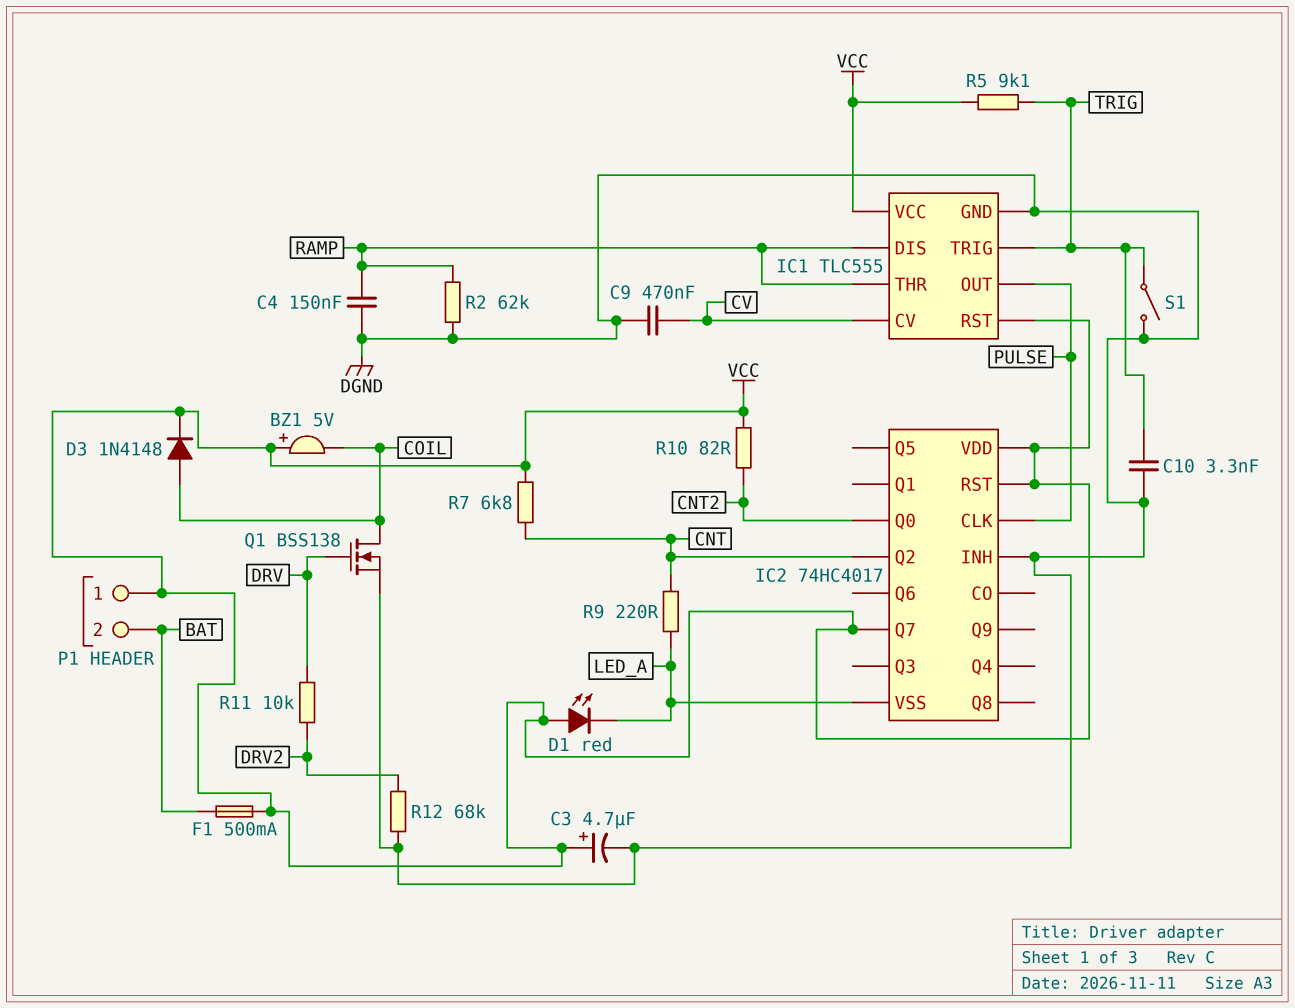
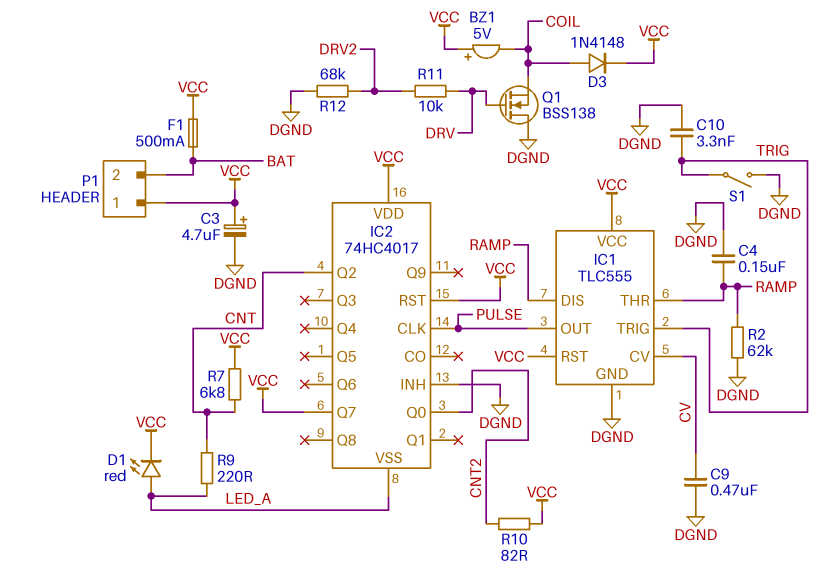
D1: LED red (A VCC, K LED_A) -> LED red (A LED_A, K VCC)
Q1: NMOS BSS138 (G DRV, D COIL, S DGND) -> NMOS BSS138 (G DRV, D DGND, S COIL)
R5: 9.1k (TRIG, VCC) -> none

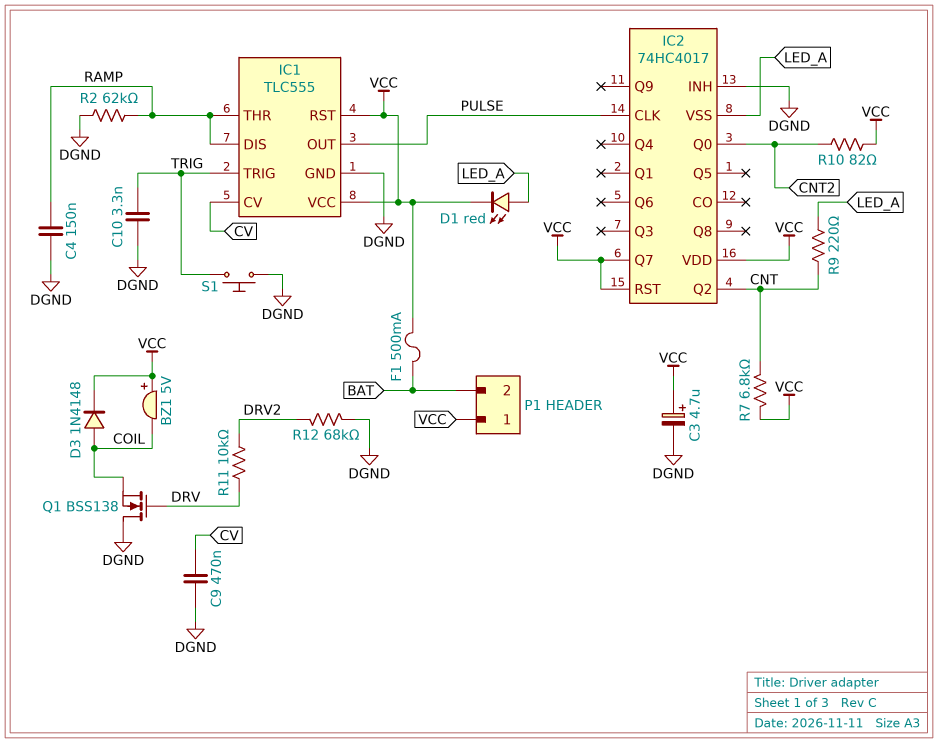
S1: switch (DGND, TRIG) -> button (DGND, TRIG)

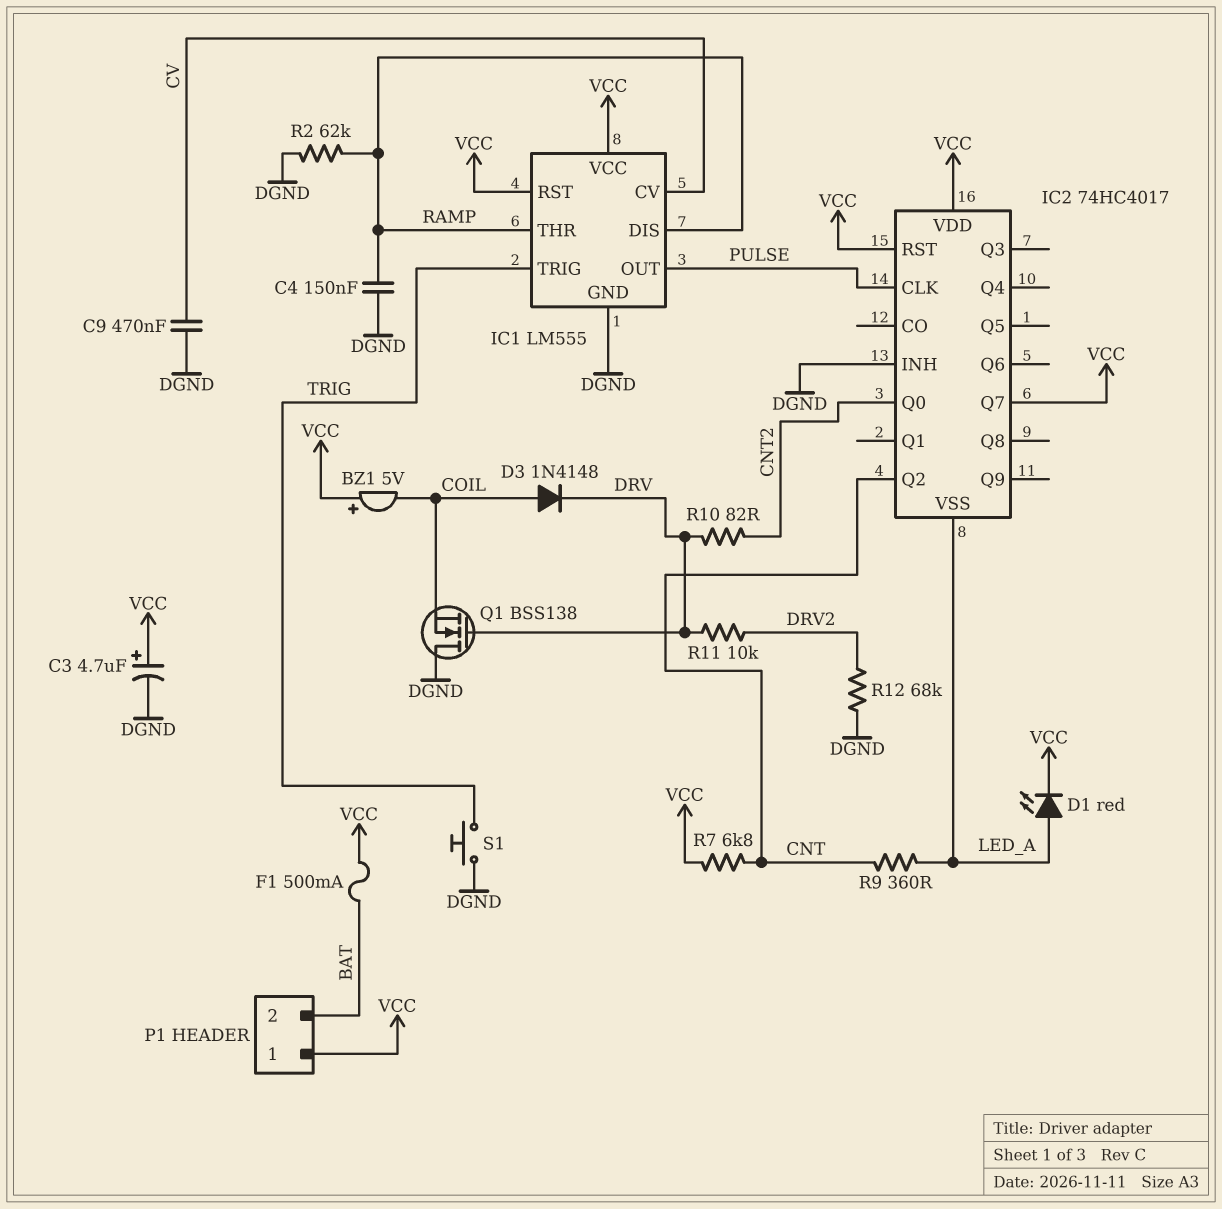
C10: 3.3nF (DGND, TRIG) -> none
D3: diode 1N4148 (A COIL, K VCC) -> diode 1N4148 (A COIL, K DRV)
IC1: TLC555 -> LM555
R9: 220 (CNT, LED_A) -> 360 (CNT, LED_A)
R10: 82 (CNT2, VCC) -> 82 (CNT2, DRV)

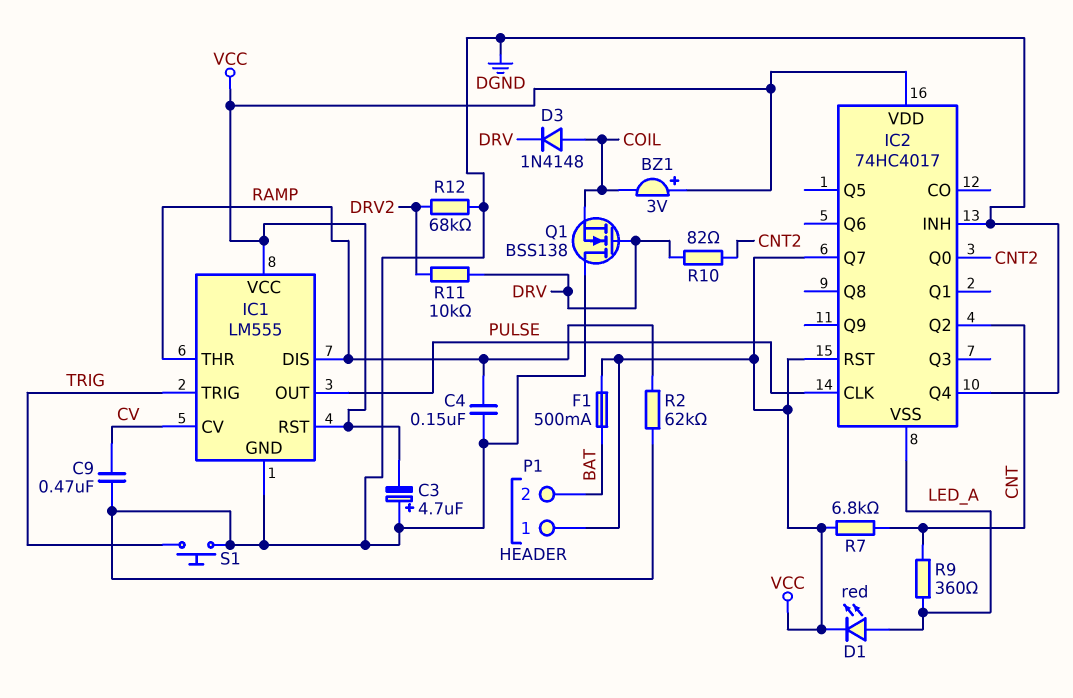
BZ1: buzzer 5V (plus VCC, minus COIL) -> buzzer 3V (plus VCC, minus COIL)
C3: 4.7uF (plus VCC, minus DGND) -> 4.7uF (plus DGND, minus VCC)
IC2 pin Q4: none -> DGND

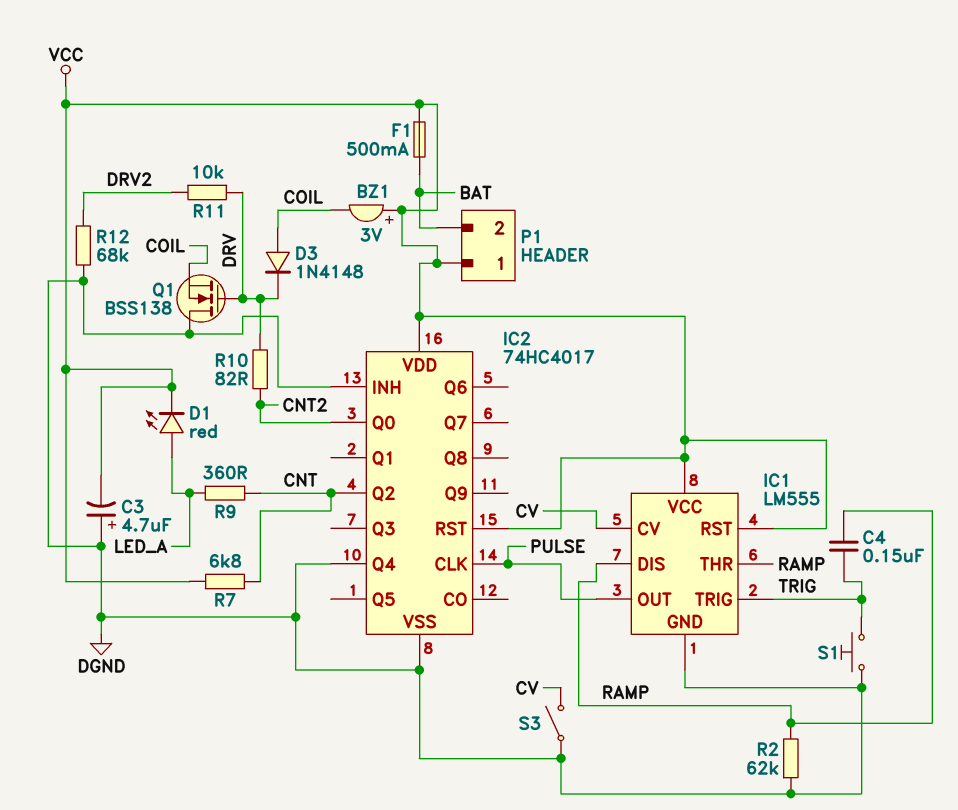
C4: 150nF (DGND, RAMP) -> 150nF (RAMP, TRIG)
C9: 470nF (CV, DGND) -> none
IC2 pin Q7: VCC -> none
IC2 pin VSS: LED_A -> DGND
S3: none -> switch (CV, DGND)

